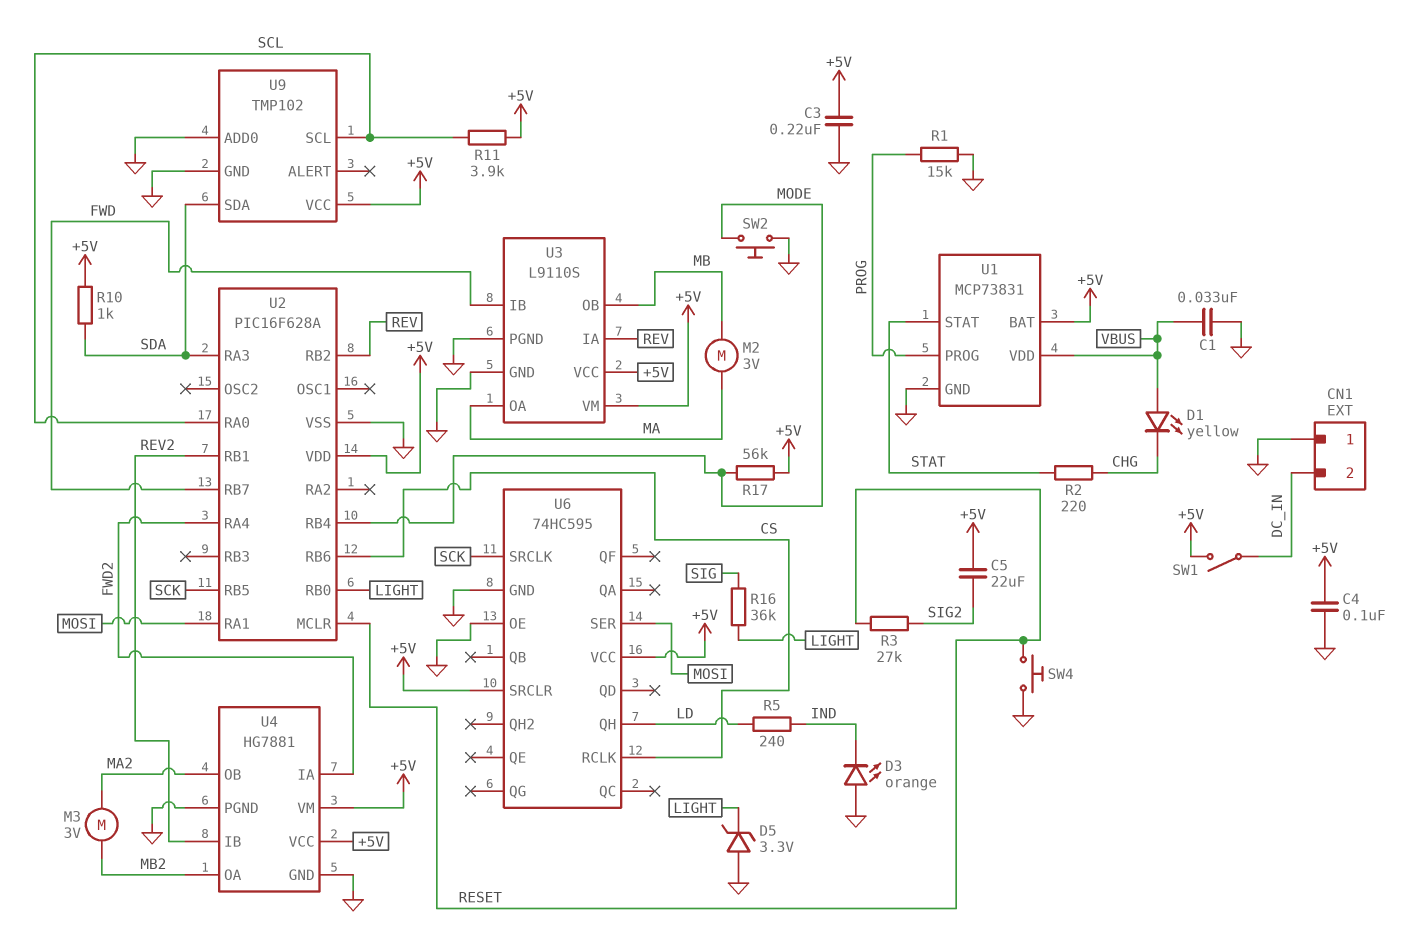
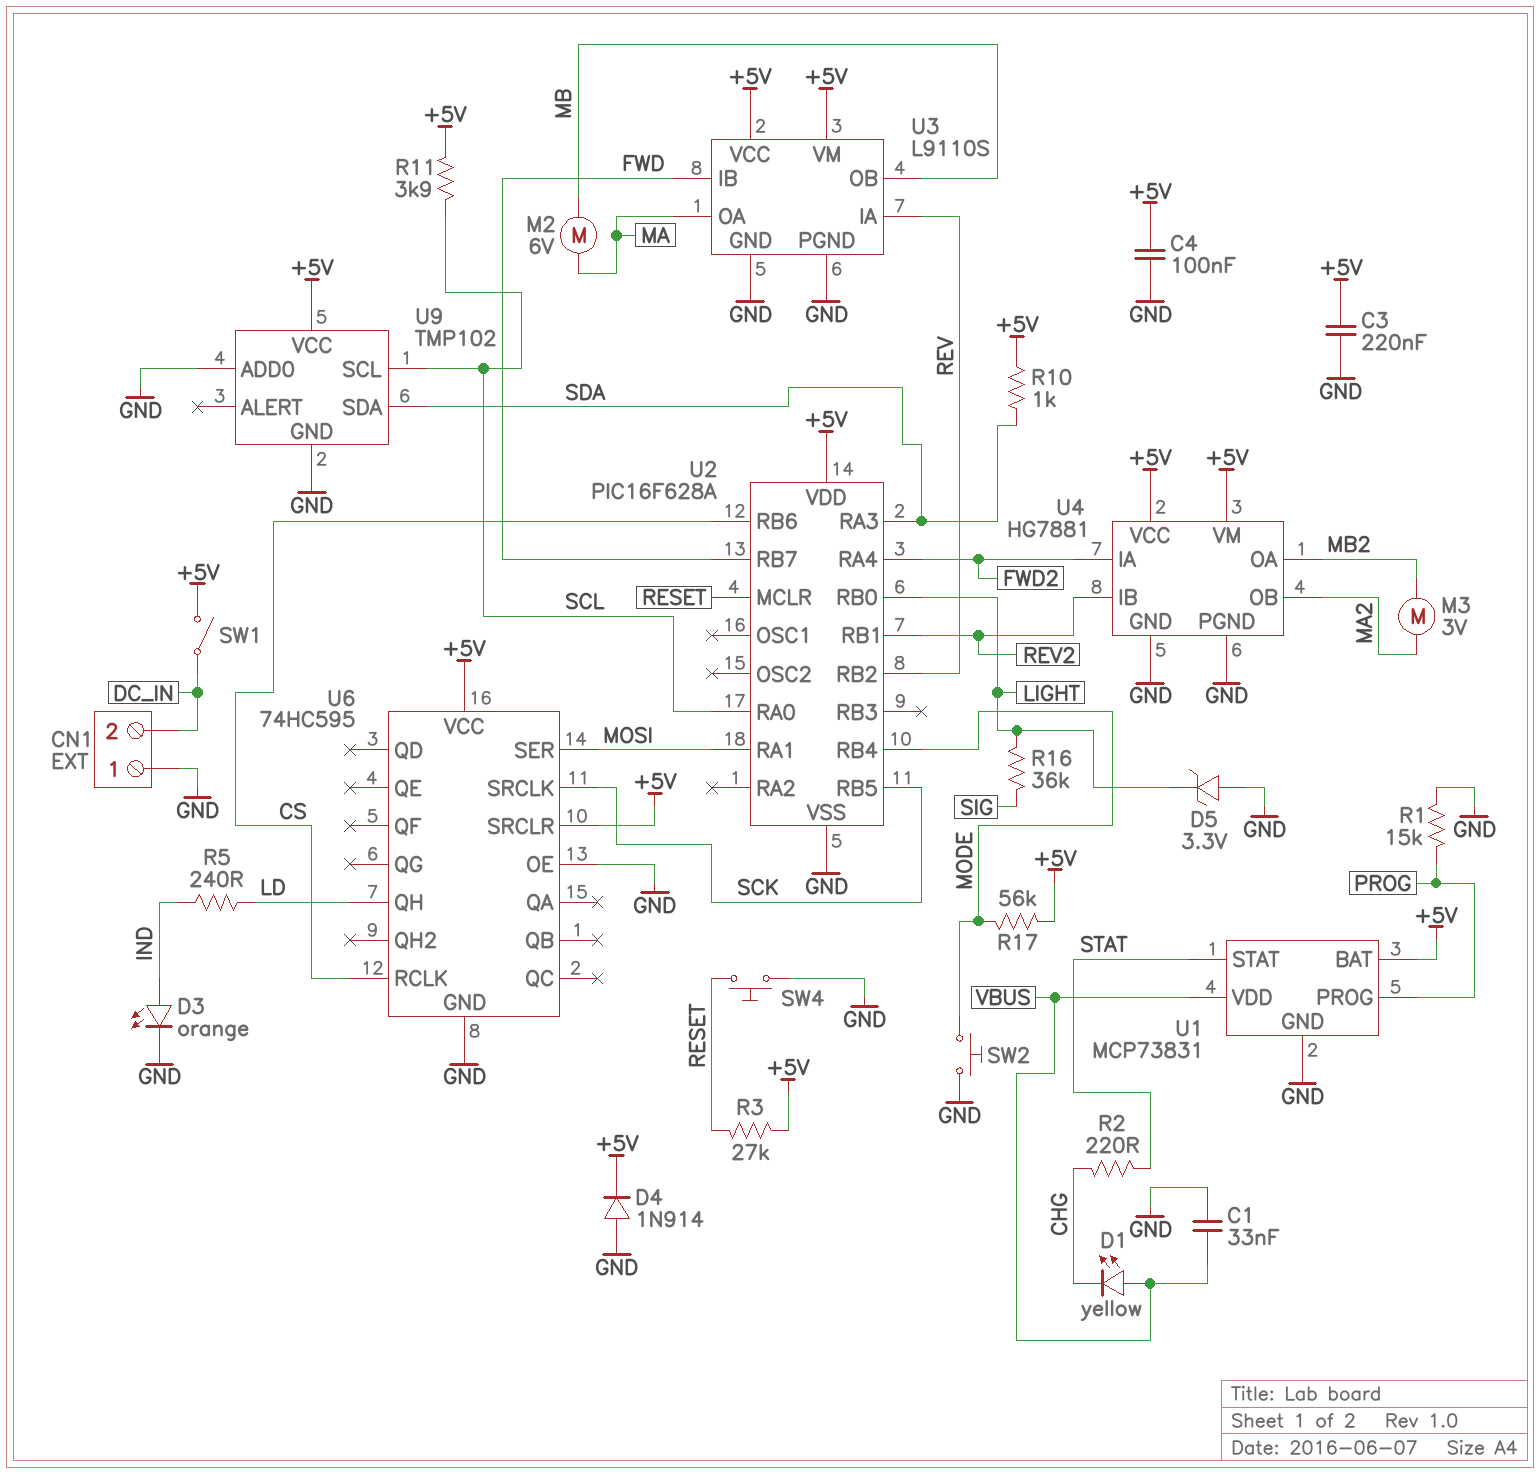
C5: 22uF (+5V, SIG2) -> none
D3: LED orange (A GND, K IND) -> LED orange (A IND, K GND)
D4: none -> diode 1N914 (A GND, K +5V)
M2: motor 3V (MA, MB) -> motor 6V (MA, MB)
R3: 27k (RESET, SIG2) -> 27k (+5V, RESET)

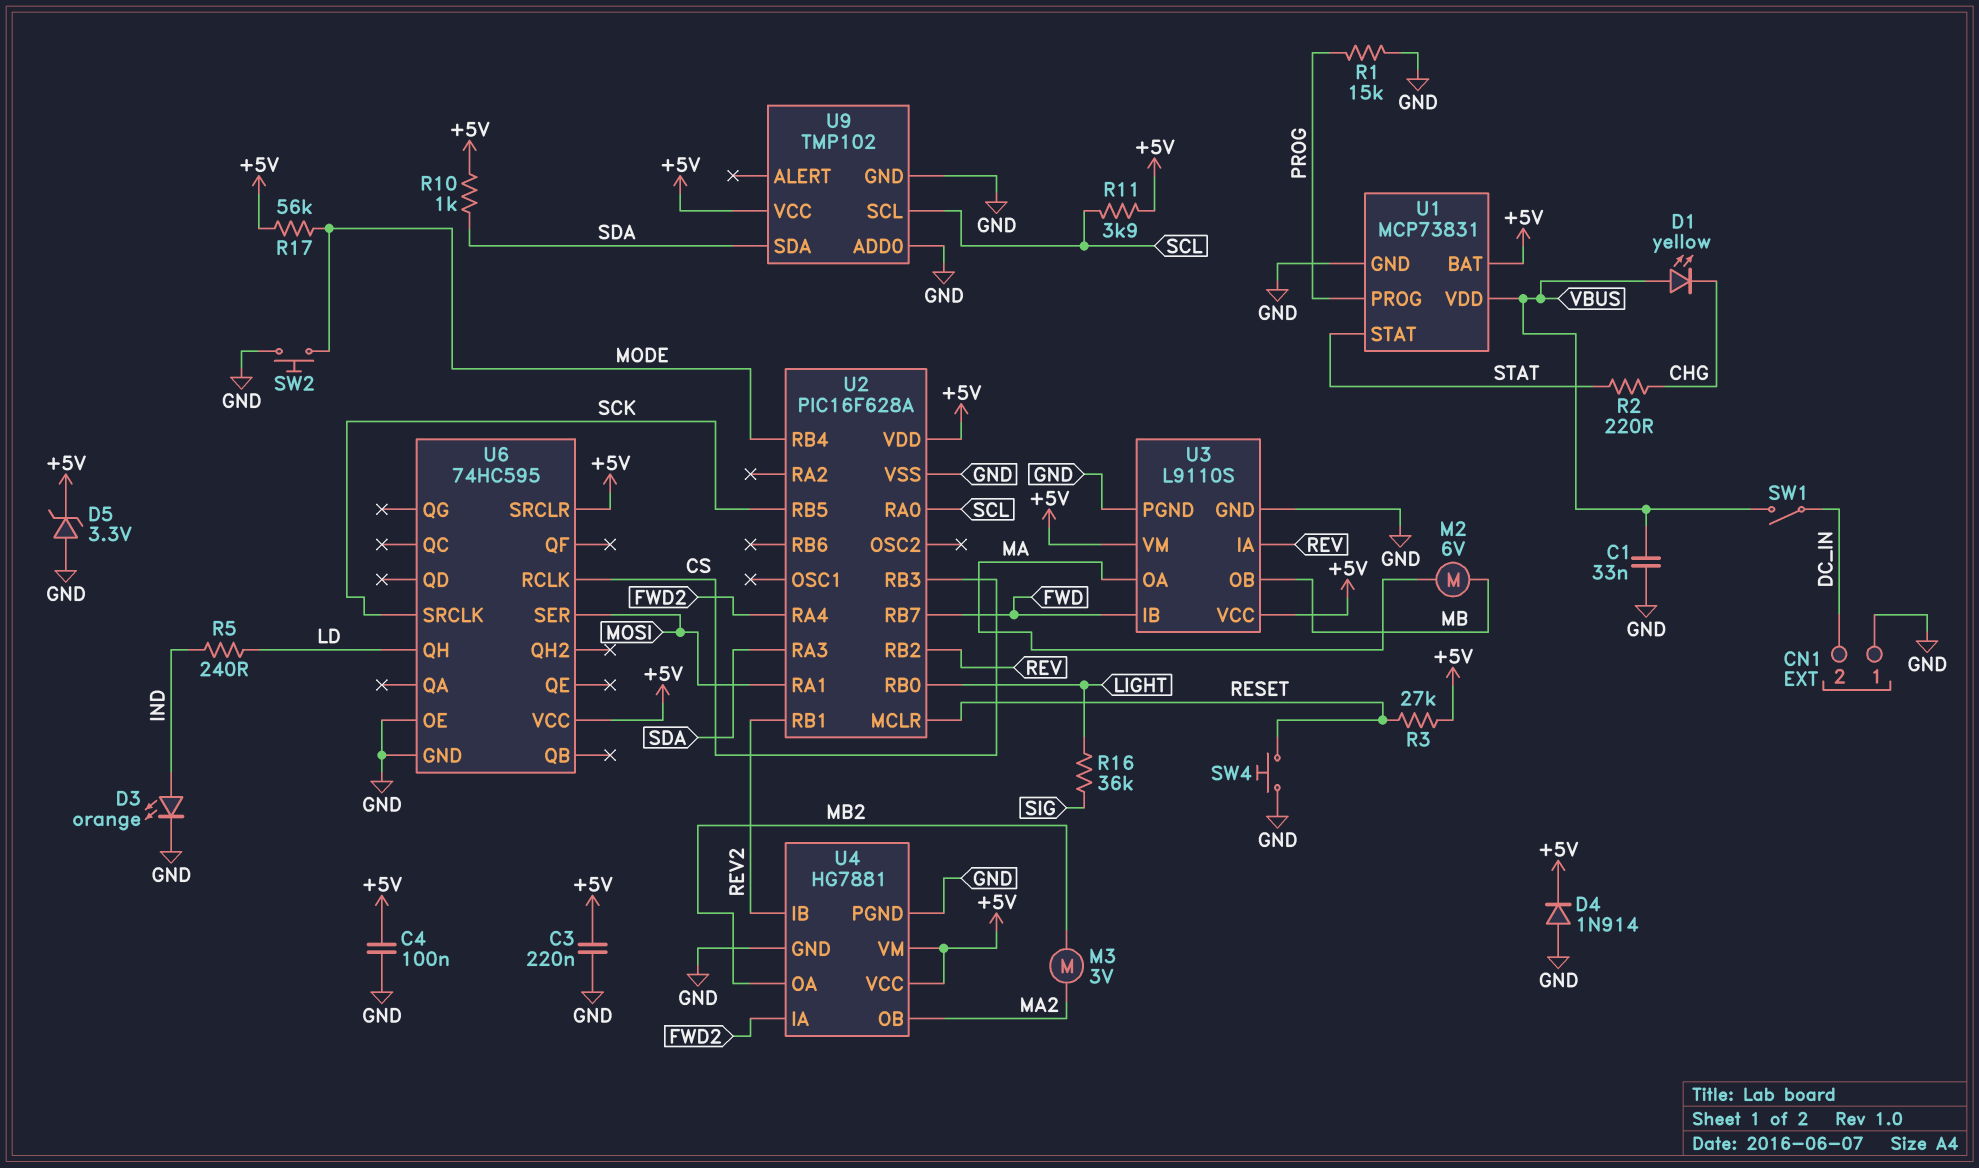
D5: zener 3.3V (A GND, K LIGHT) -> zener 3.3V (A GND, K +5V)
SW1: switch (+5V, DC_IN) -> switch (DC_IN, VBUS)
U2 pin RB3: none -> CS
U2 pin RB6: CS -> none

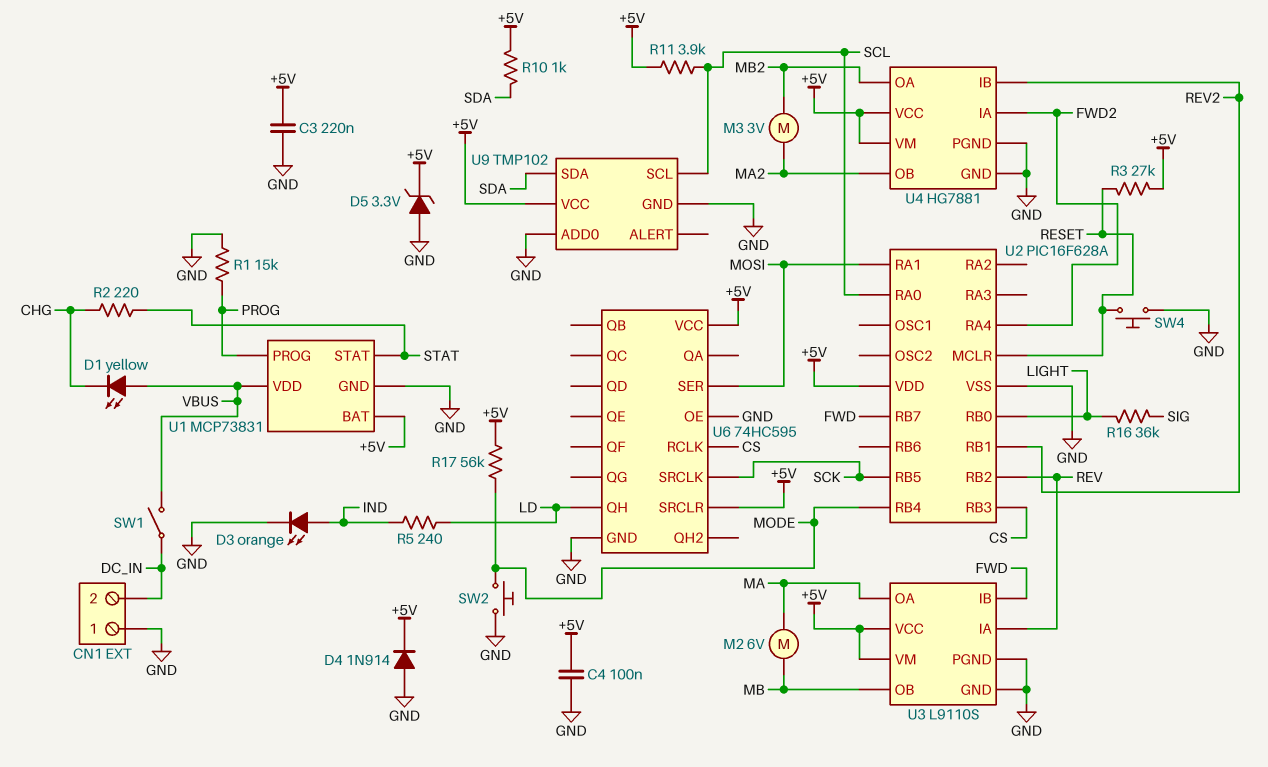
C1: 33nF (GND, VBUS) -> none
U2 pin RA3: SDA -> none

